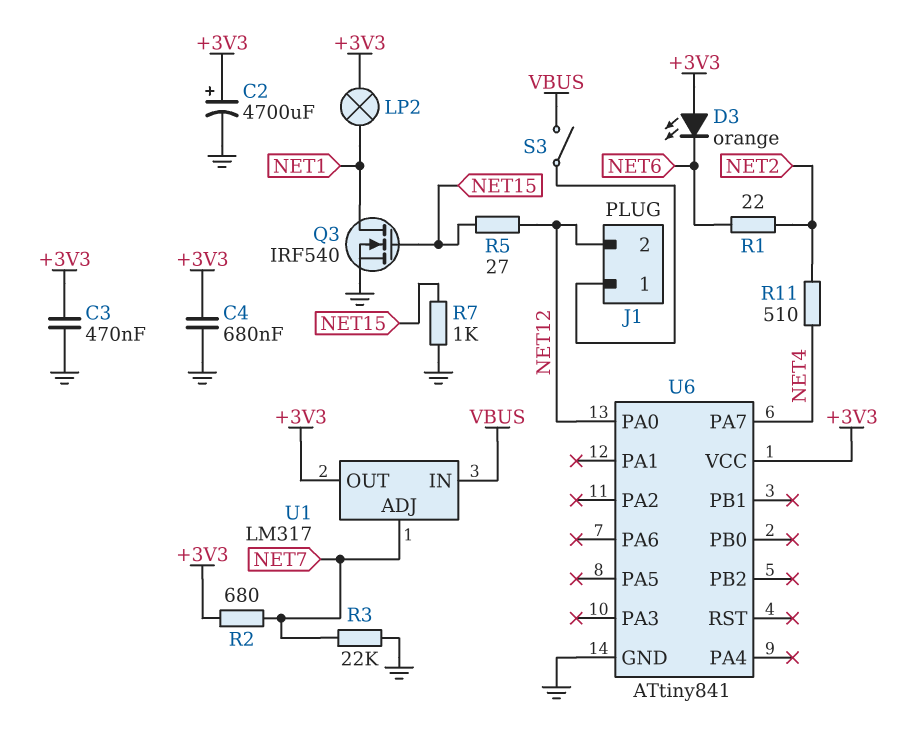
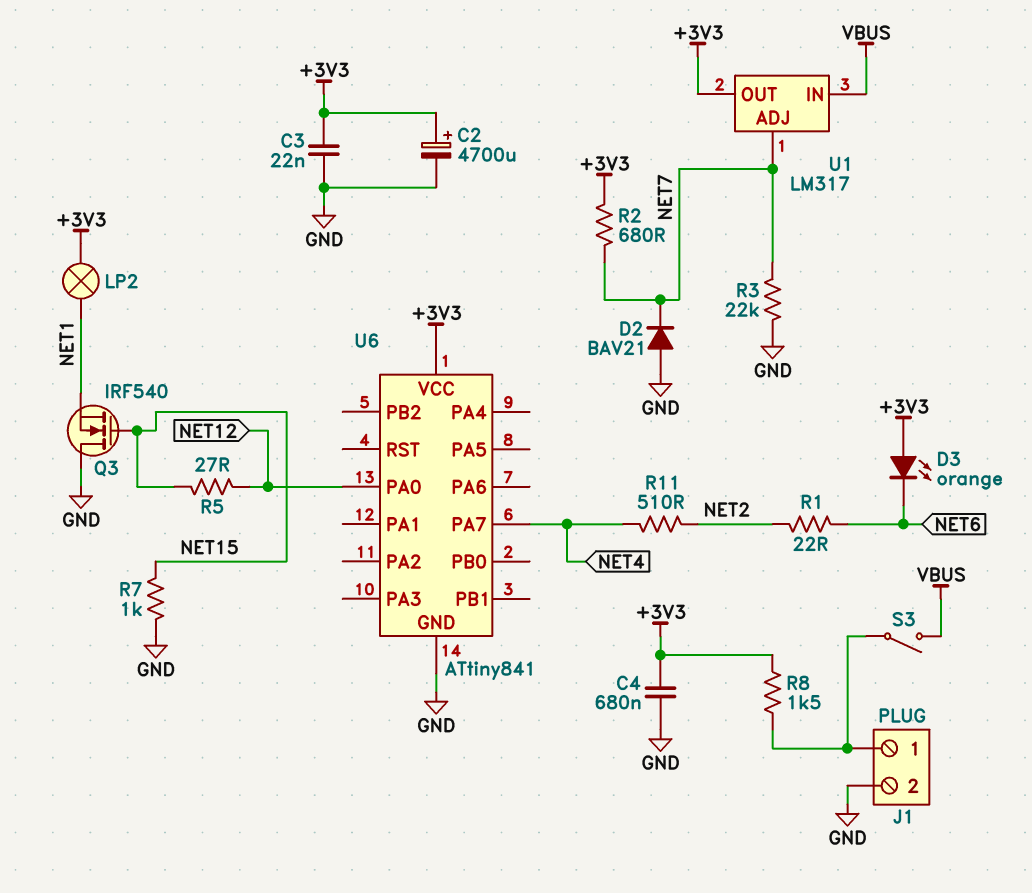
C3: 470nF (+3V3, GND) -> 22nF (+3V3, GND)
D2: none -> diode BAV21 (A GND, K NET7)
J1 pin 2: NET12 -> GND
Q3: NMOS IRF540 (G NET15, D NET1, S GND) -> NMOS IRF540 (G NET15, D GND, S NET1)
R8: none -> 1.5k (+3V3, J1/1)

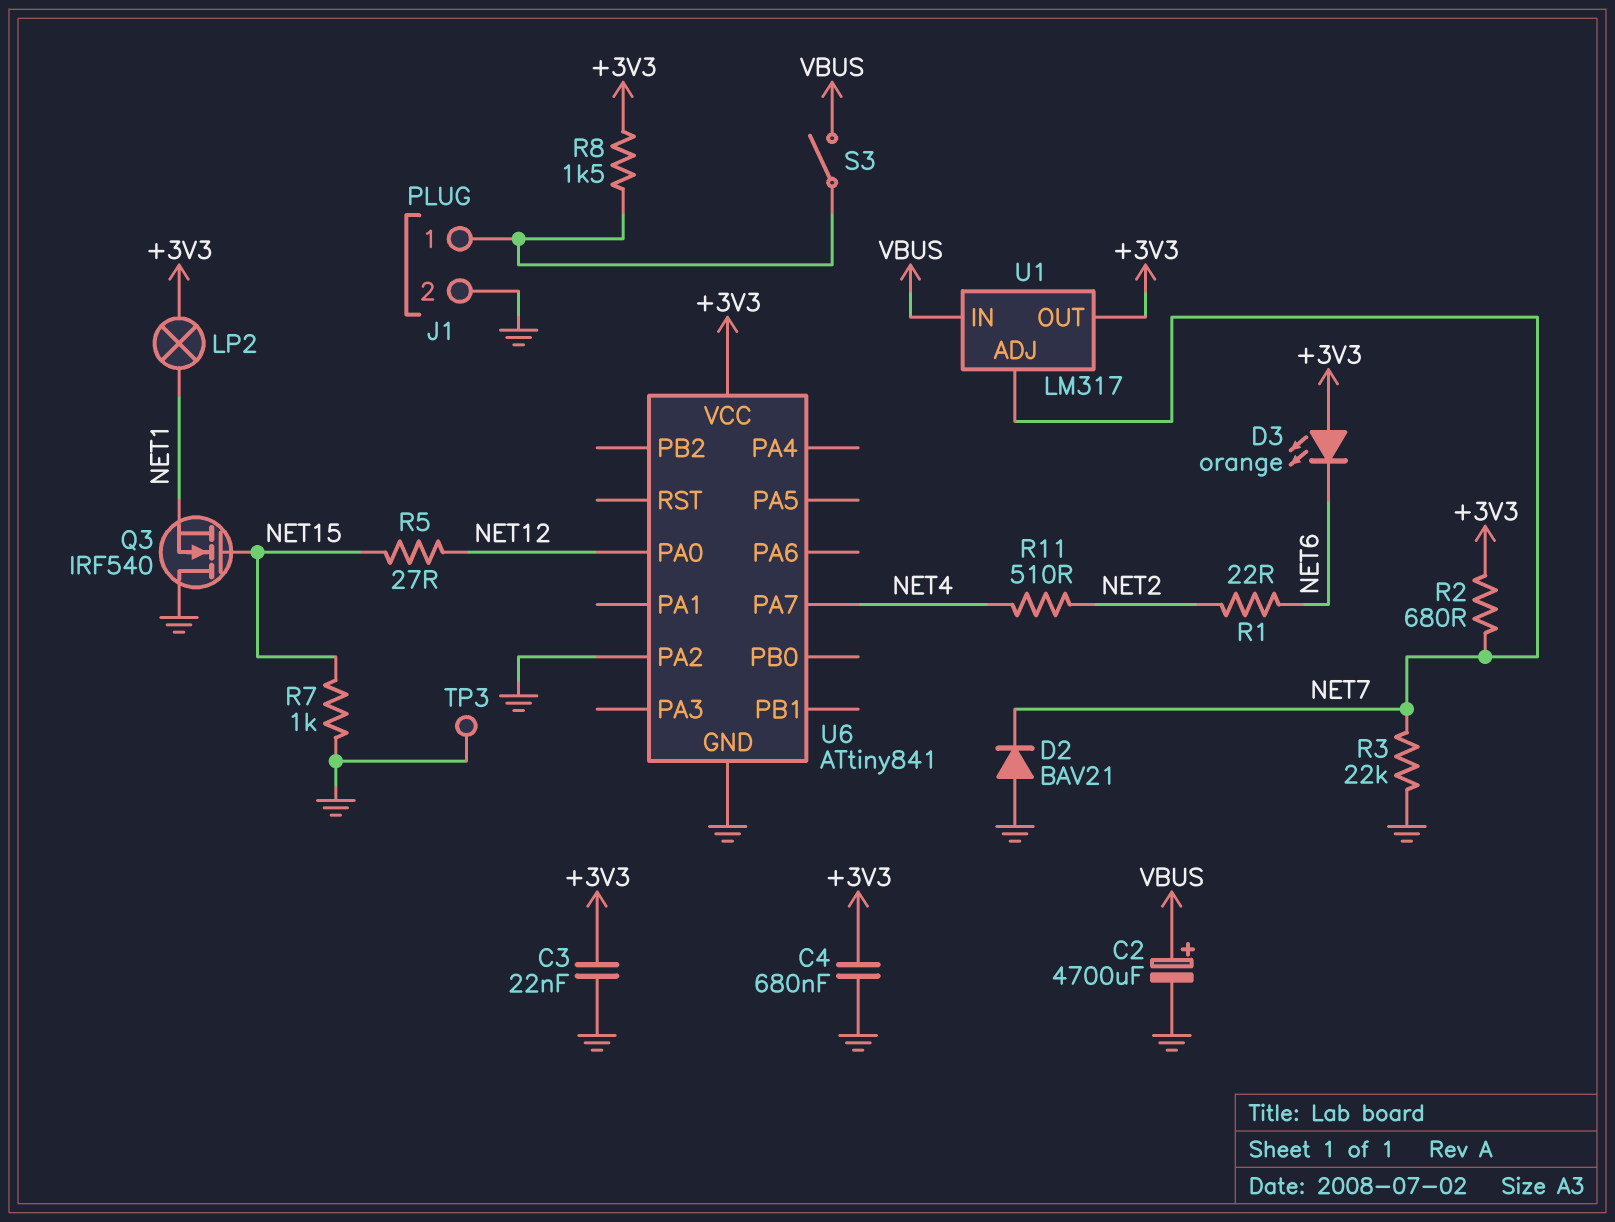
C2: 4700uF (plus +3V3, minus GND) -> 4700uF (plus VBUS, minus GND)
TP3: none -> test point (GND)
U6 pin PA2: none -> GND

